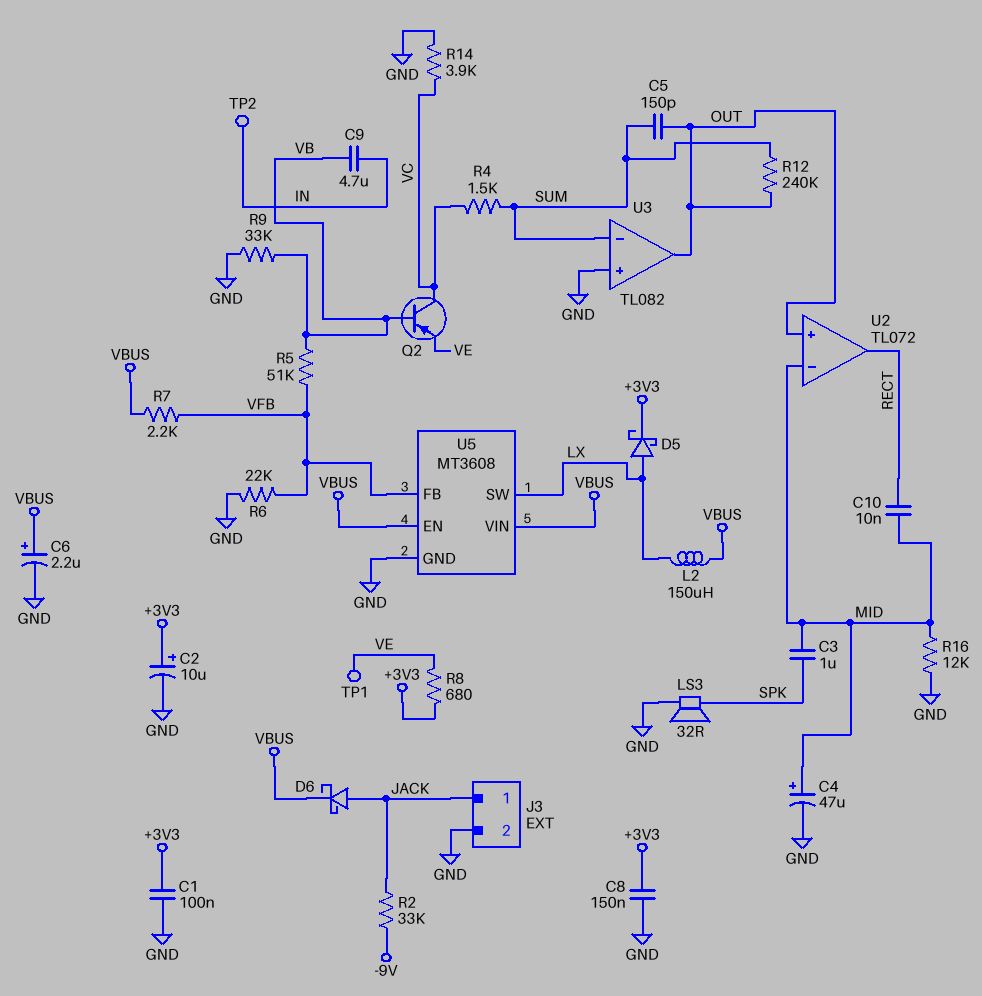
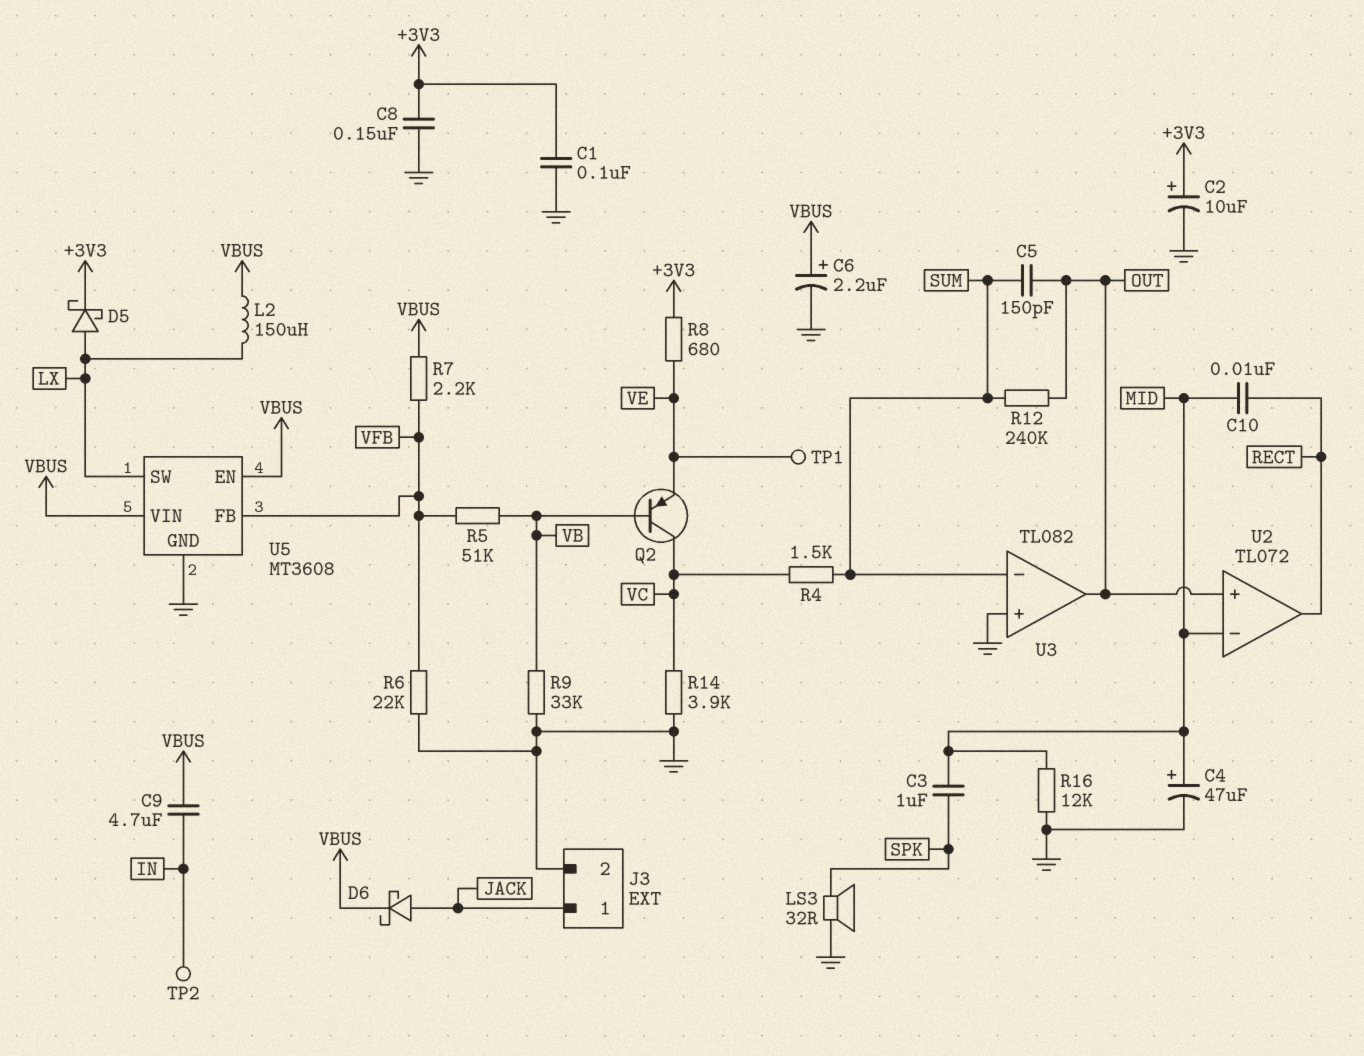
C9: 4.7uF (IN, VB) -> 4.7uF (IN, VBUS)
R2: 33k (-9V, JACK) -> none

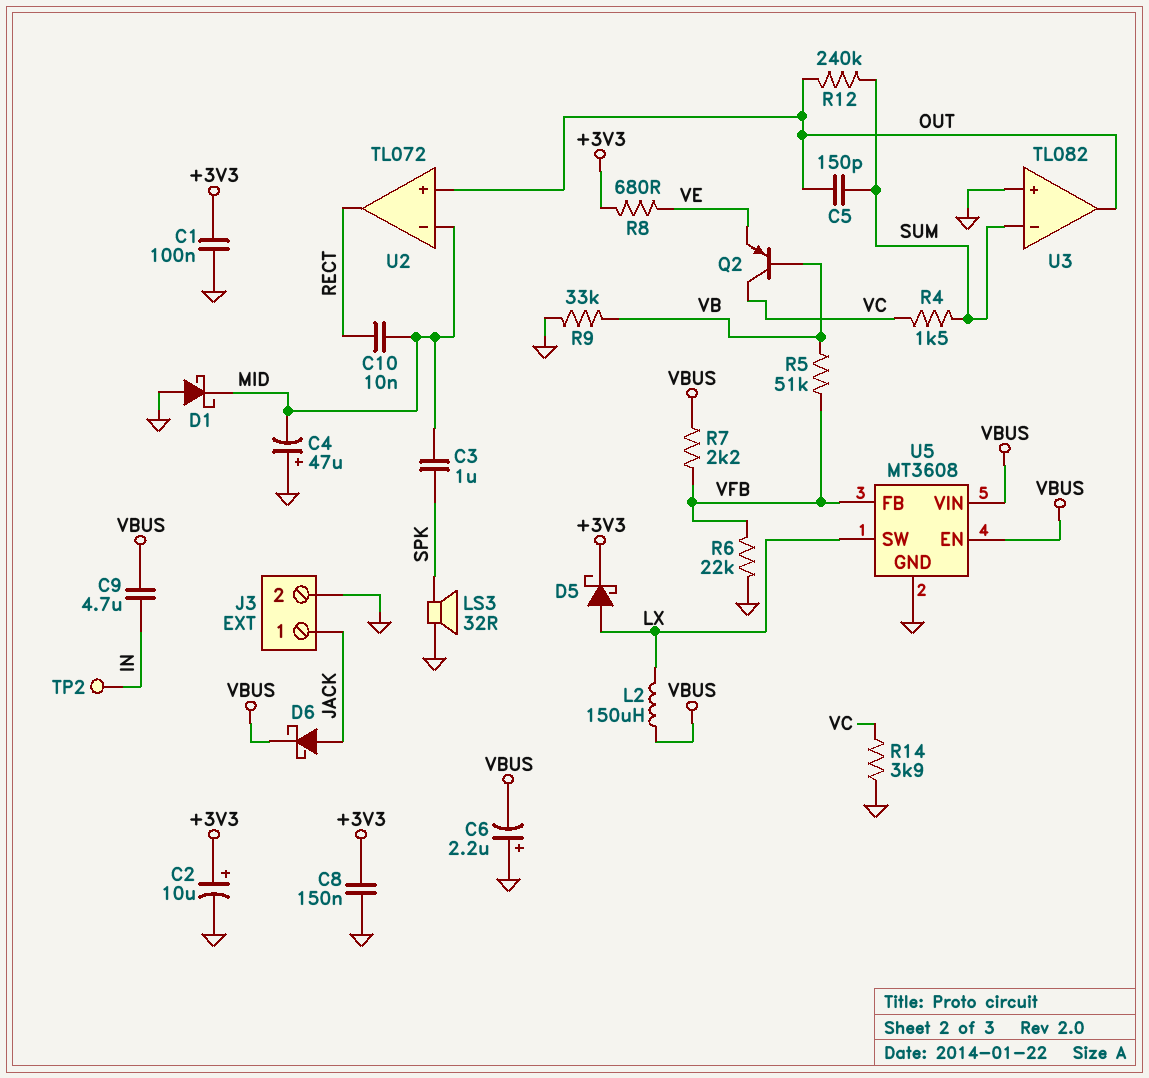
C4: 47uF (plus MID, minus GND) -> 47uF (plus GND, minus MID)
C6: 2.2uF (plus VBUS, minus GND) -> 2.2uF (plus GND, minus VBUS)
D1: none -> schottky (A GND, K MID)
R16: 12k (GND, MID) -> none
TP1: test point (VE) -> none

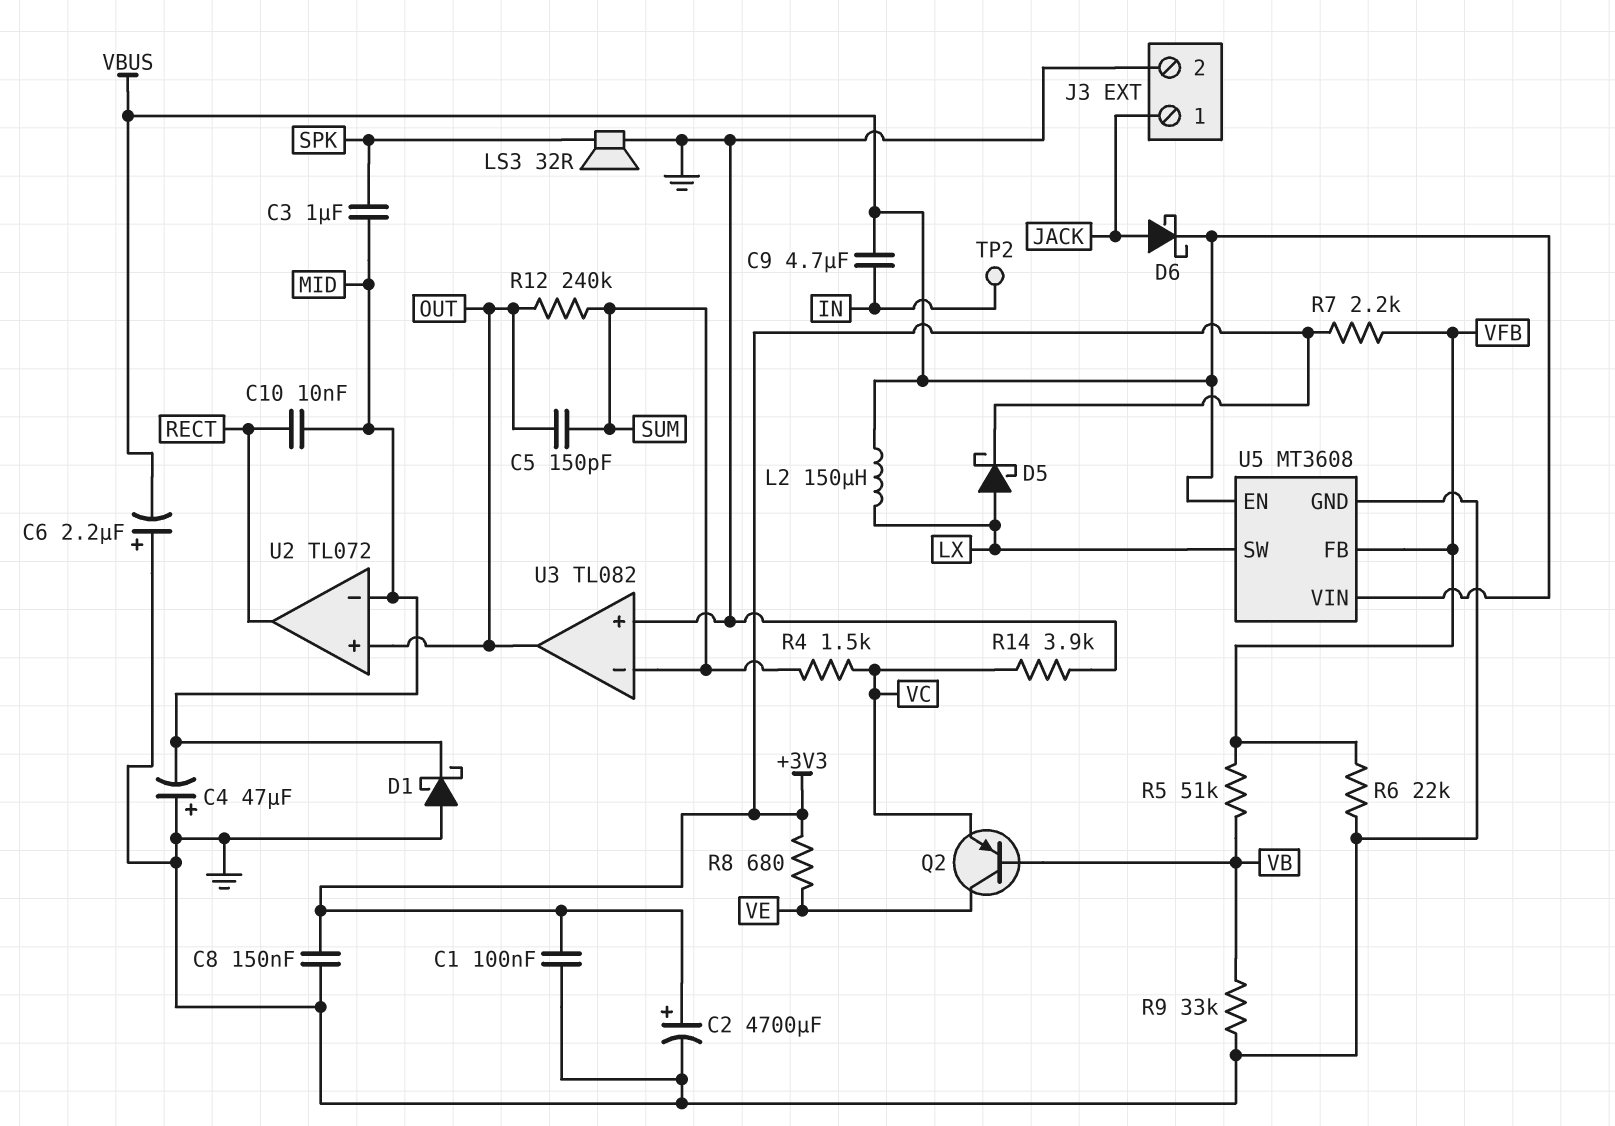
C2: 10uF (plus +3V3, minus GND) -> 4700uF (plus +3V3, minus GND)
Q2: PNP (B VB, C VC, E VE) -> PNP (B VB, C VE, E VC)
R7: 2.2k (VBUS, VFB) -> 2.2k (+3V3, VFB)

